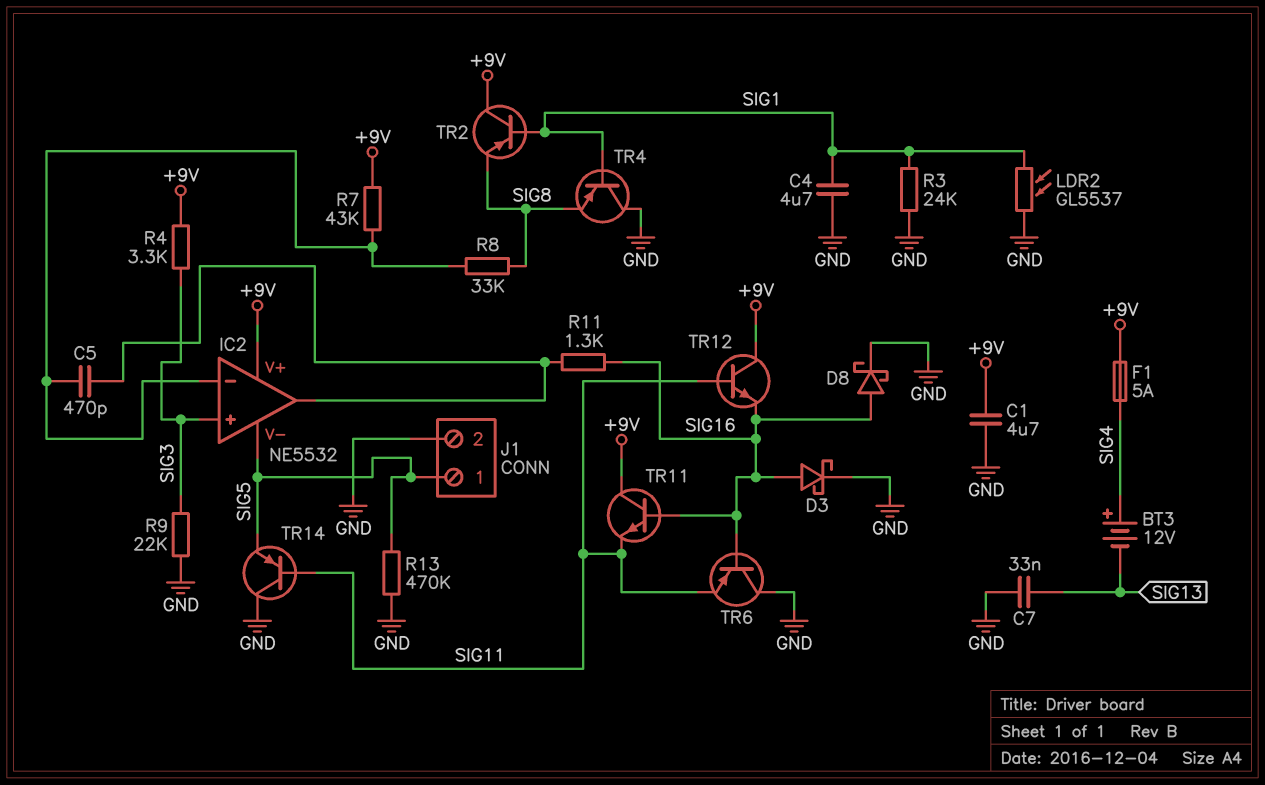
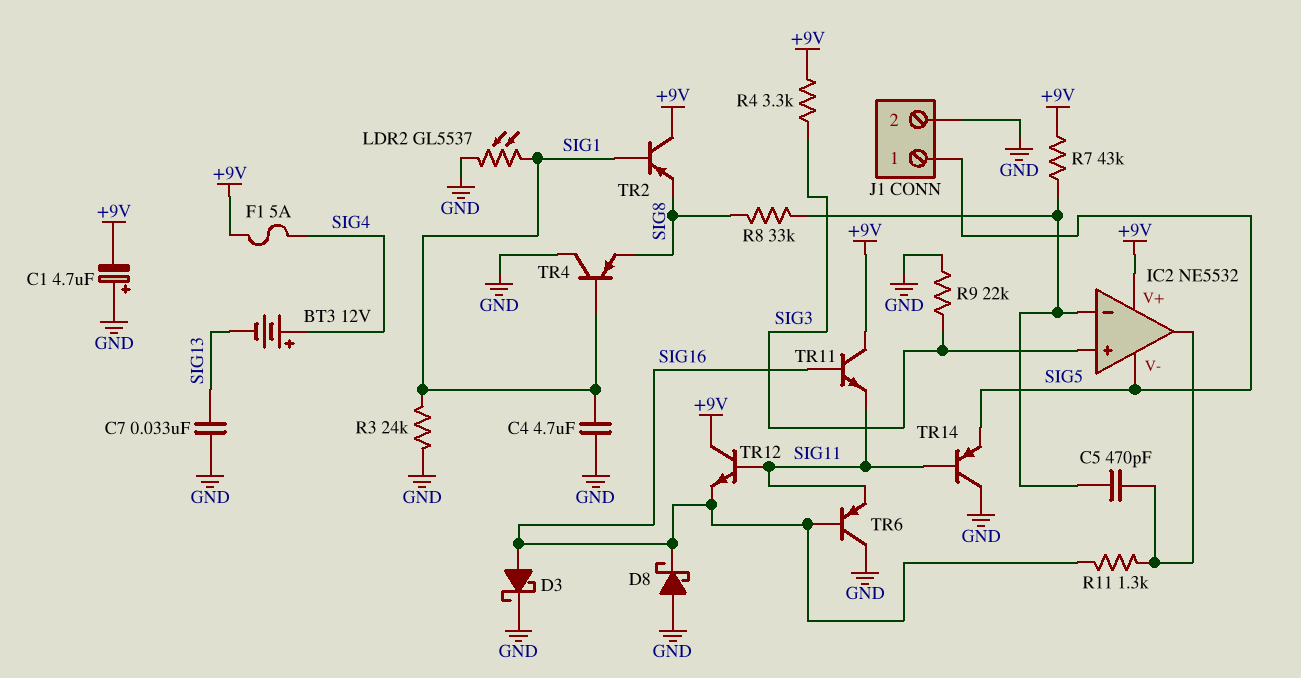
C1: 4.7uF (+9V, GND) -> 4.7uF (plus GND, minus +9V)
D8: schottky (A SIG16, K GND) -> schottky (A GND, K SIG16)
R13: 470k (GND, SIG5) -> none

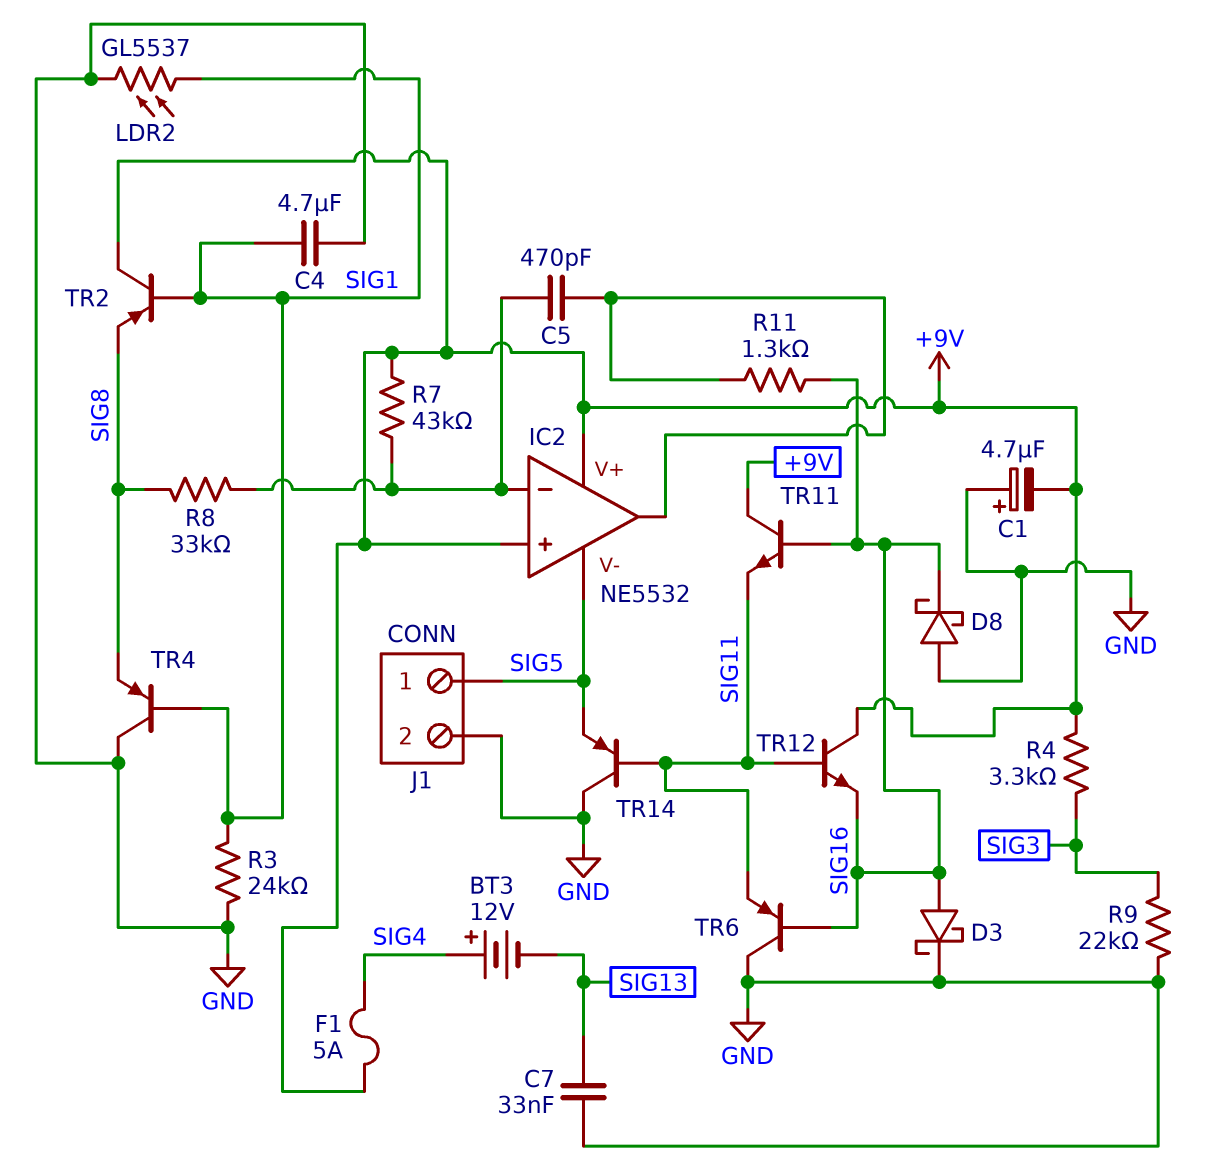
IC2 pin in+: SIG3 -> +9V

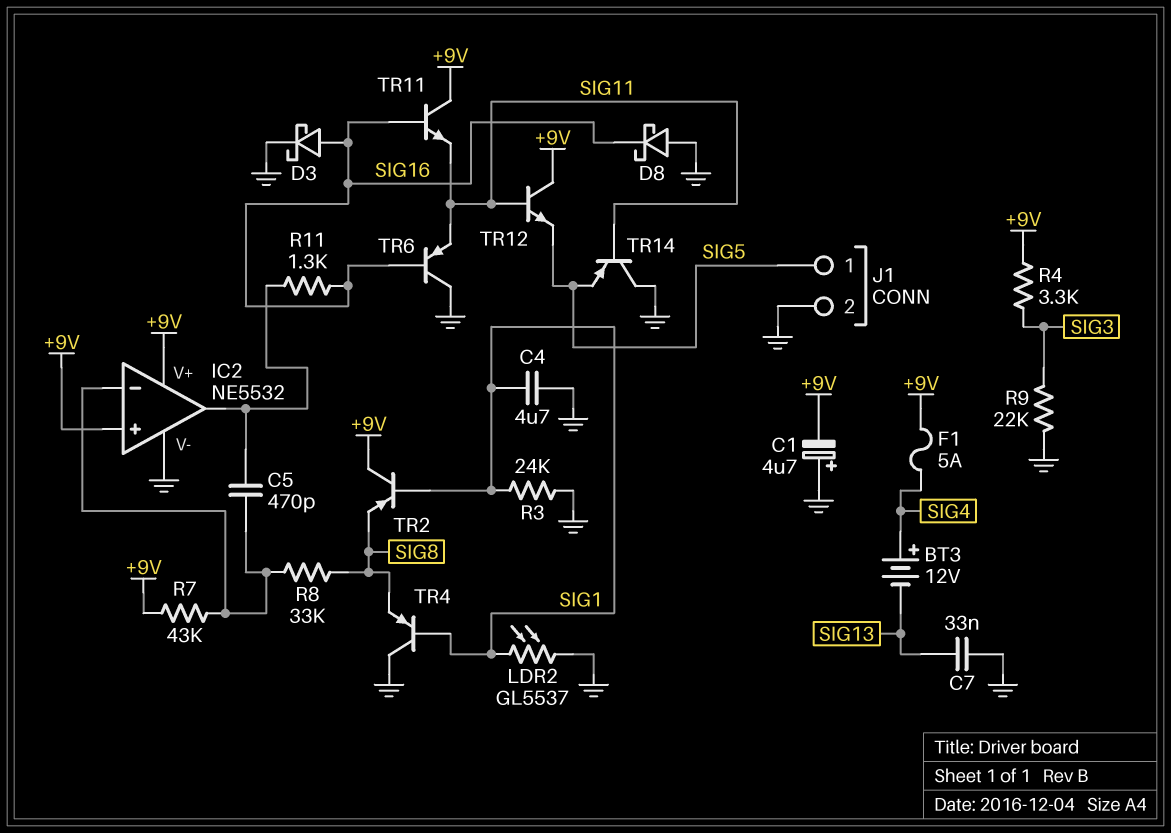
IC2 pin V-: SIG5 -> GND
TR12: NPN (B SIG11, C +9V, E SIG16) -> NPN (B SIG11, C +9V, E SIG5)

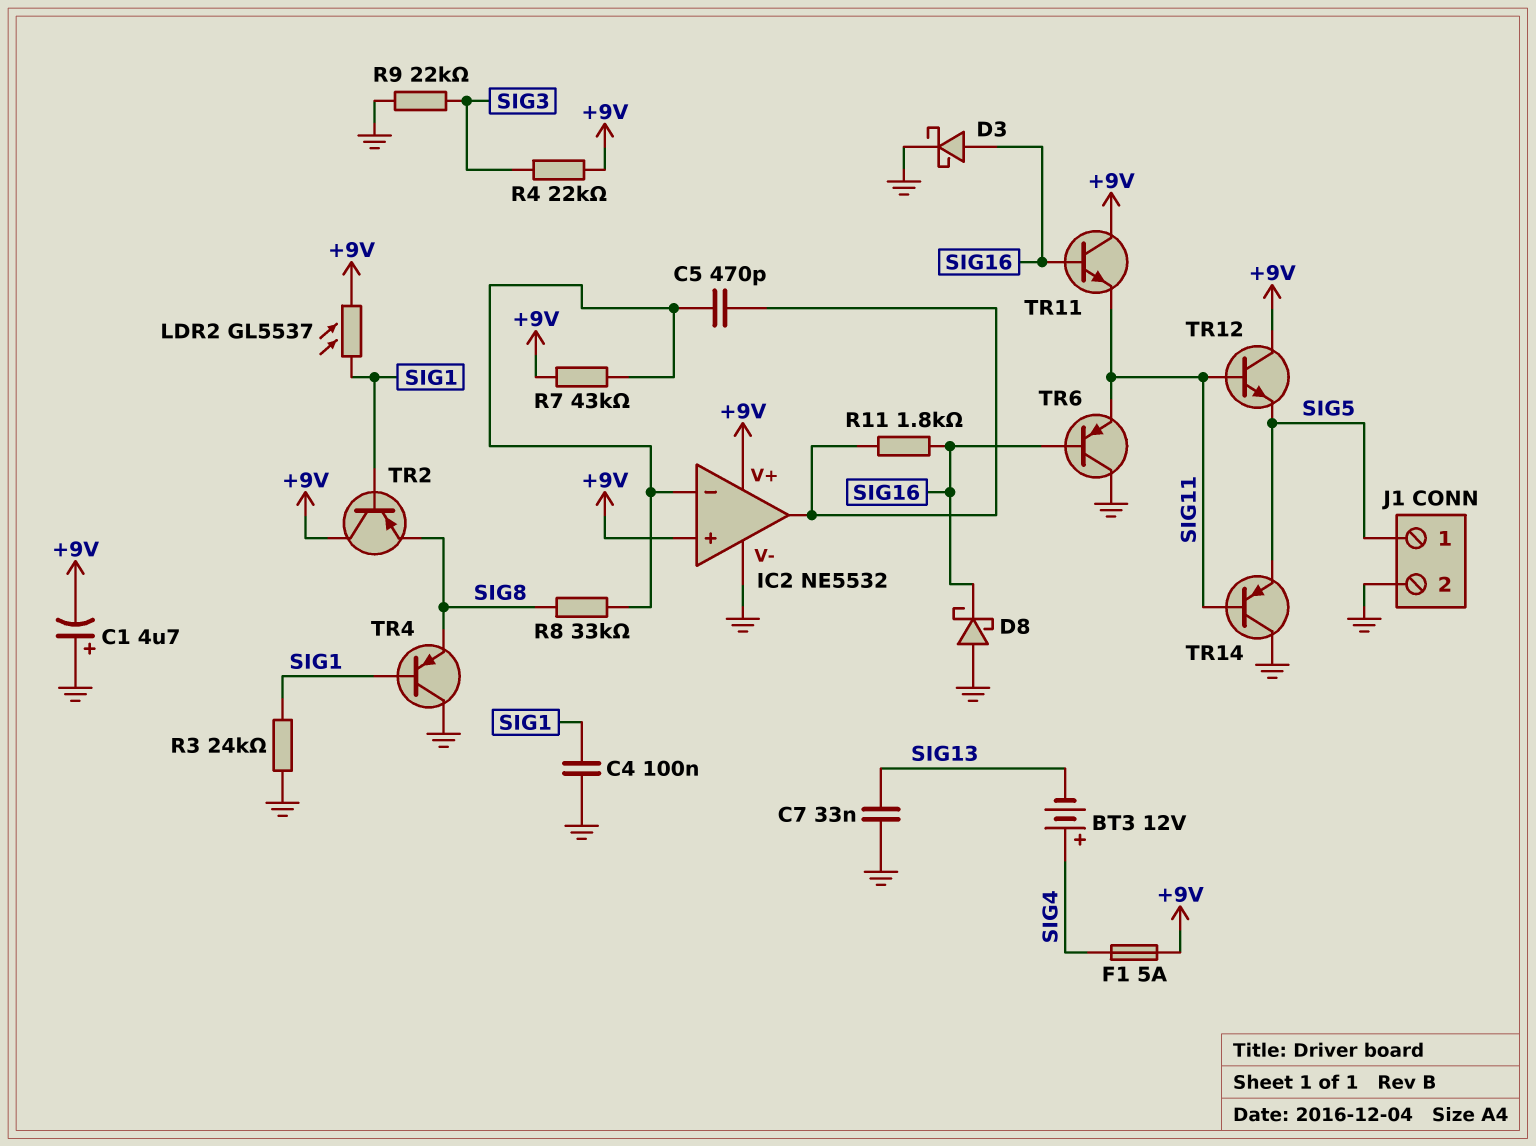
C4: 4.7uF (GND, SIG1) -> 100nF (GND, SIG1)
LDR2: GL5537 (GND, SIG1) -> GL5537 (+9V, SIG1)
R4: 3.3k (+9V, SIG3) -> 22k (+9V, SIG3)
R11: 1.3k (IC2/out, SIG16) -> 1.8k (IC2/out, SIG16)

